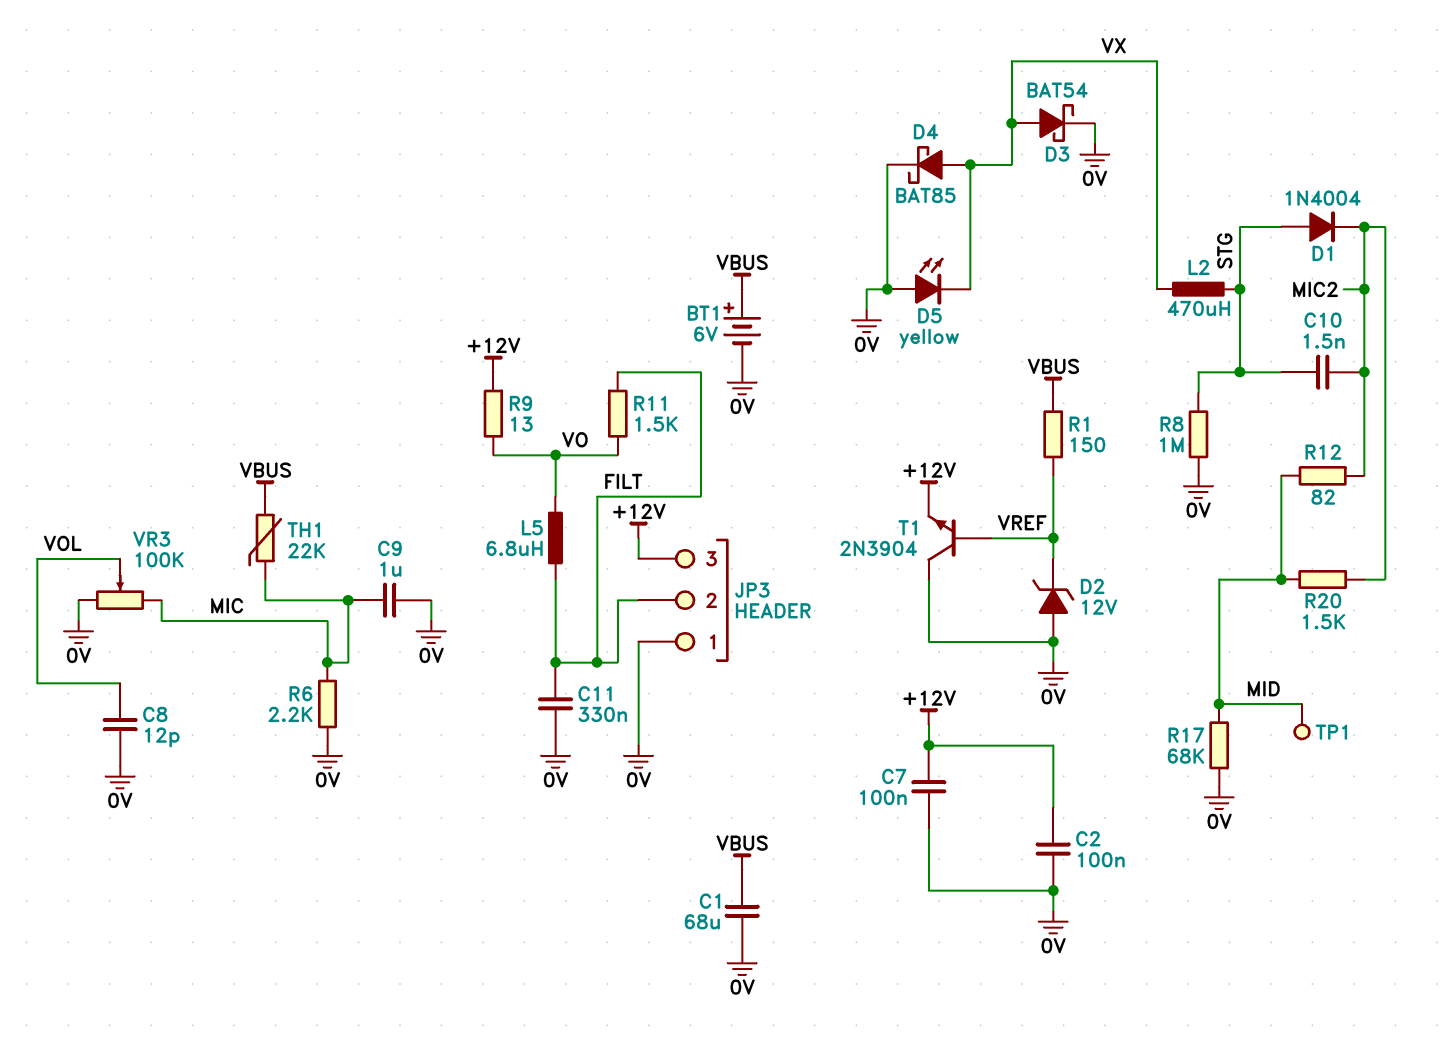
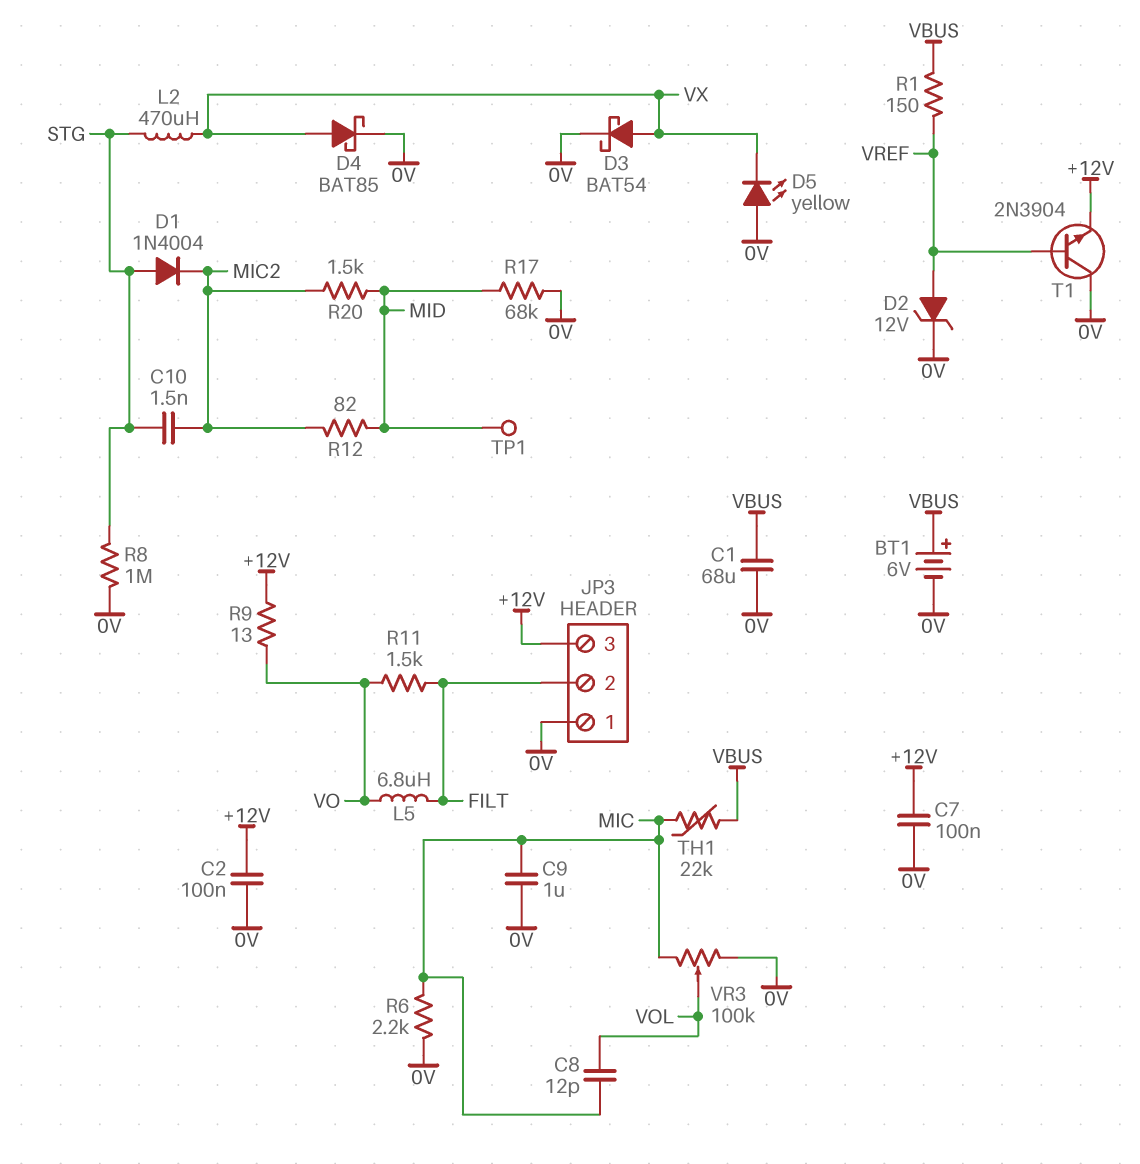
C8: 12pF (0V, VOL) -> 12pF (MIC, VOL)
C11: 330nF (0V, FILT) -> none
D2: zener 12V (A 0V, K VREF) -> zener 12V (A VREF, K 0V)

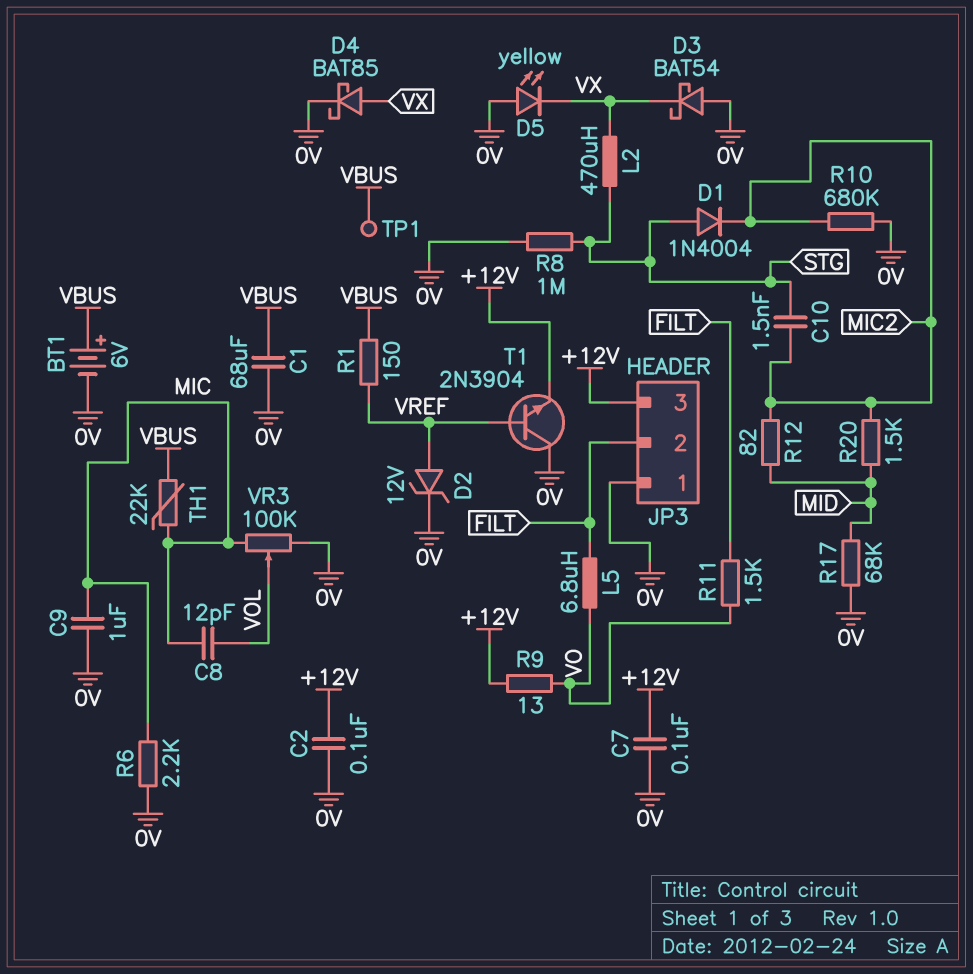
D3: schottky BAT54 (A VX, K 0V) -> schottky BAT54 (A 0V, K VX)
R10: none -> 680k (0V, MIC2)
TP1: test point (MID) -> test point (VBUS)

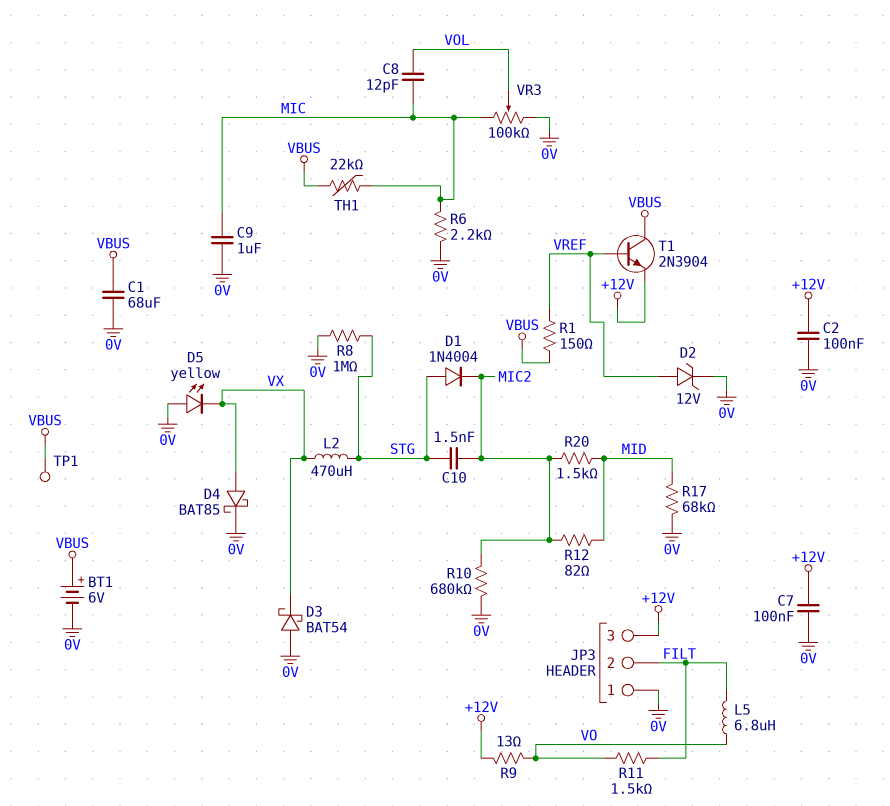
T1: NPN 2N3904 (B VREF, C 0V, E +12V) -> NPN 2N3904 (B VREF, C VBUS, E +12V)

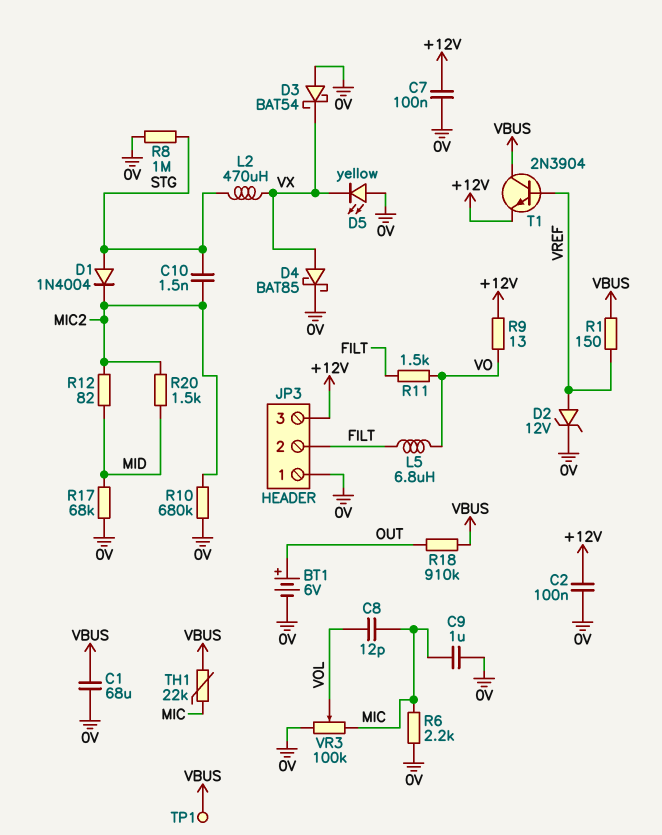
BT1: 6V (plus VBUS, minus 0V) -> 6V (plus OUT, minus 0V)
R18: none -> 910k (OUT, VBUS)

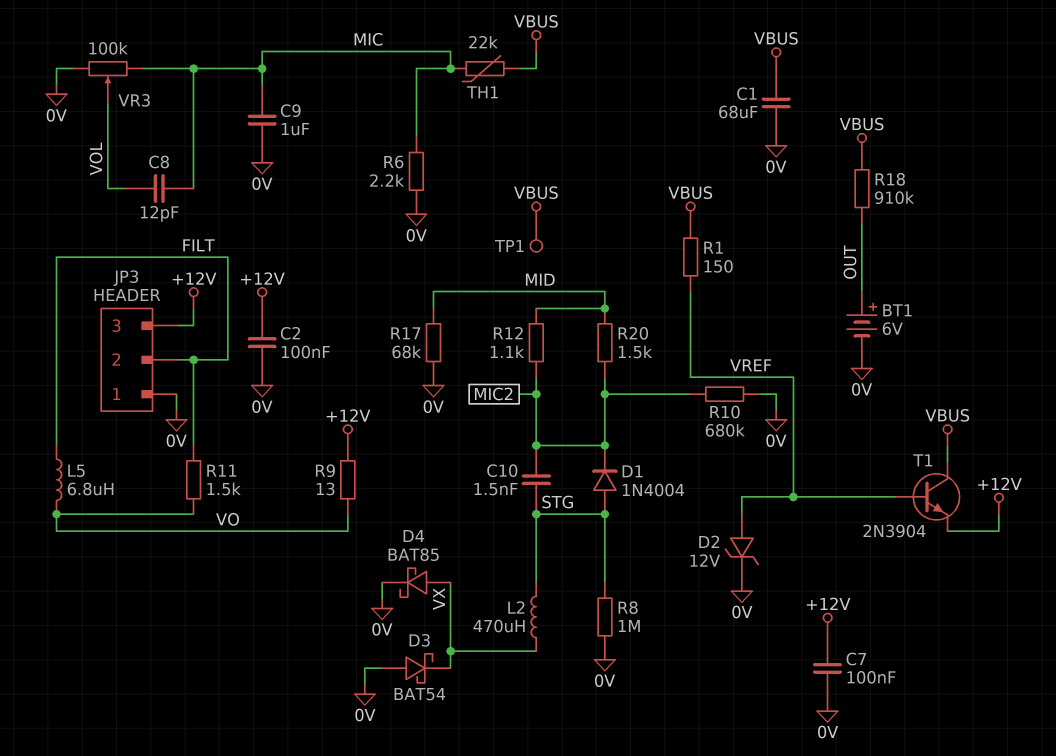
D5: LED yellow (A 0V, K VX) -> none
R12: 82 (MIC2, MID) -> 1.1k (MIC2, MID)

